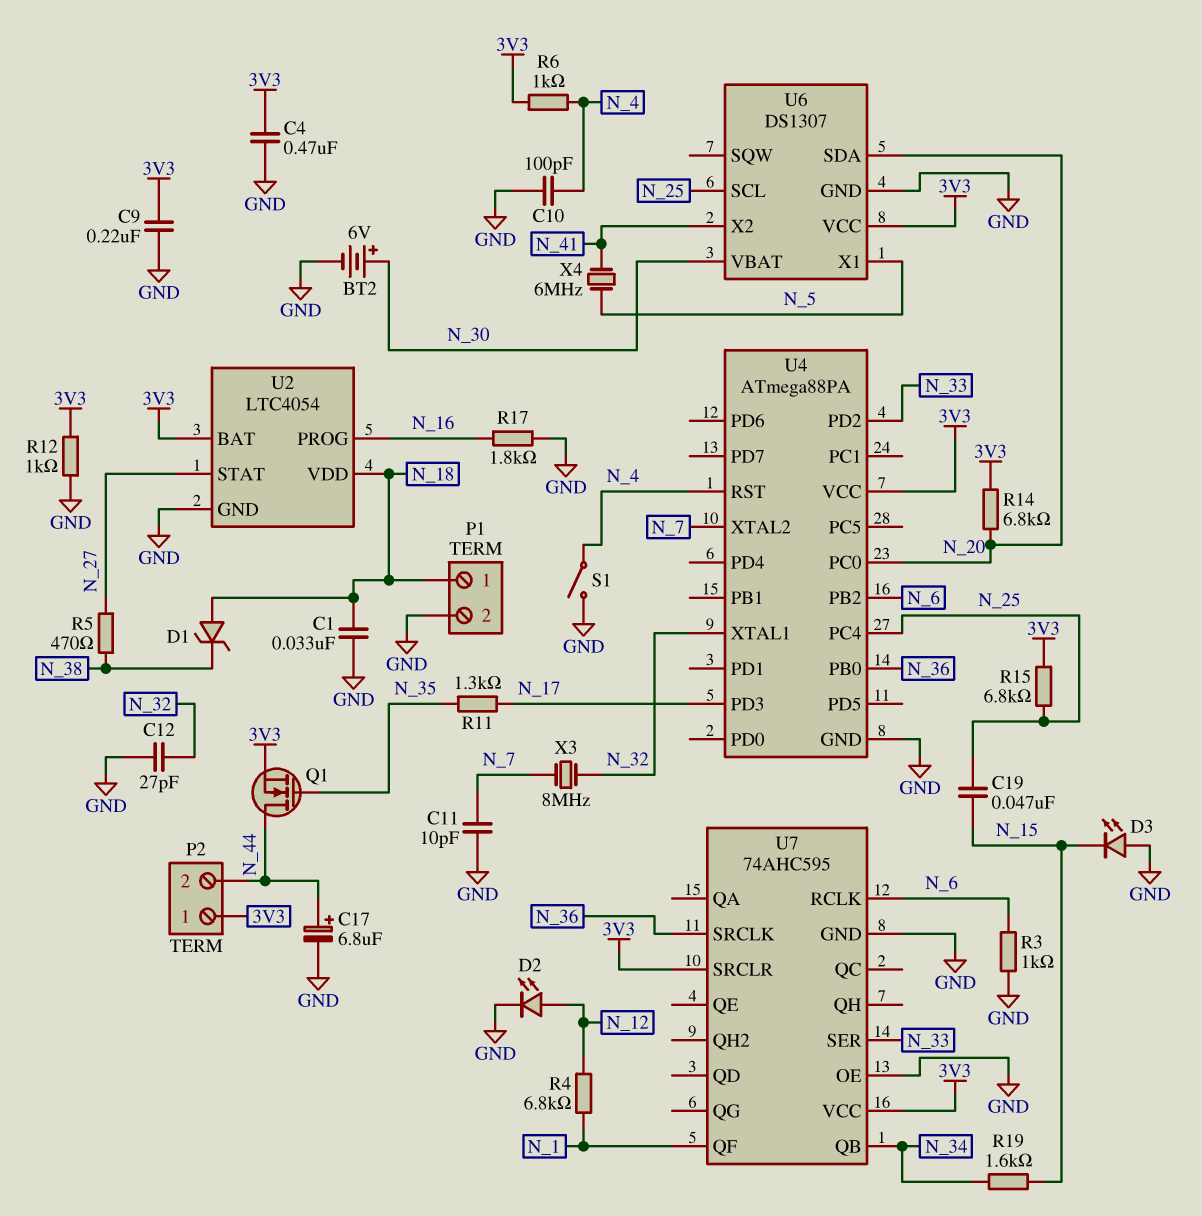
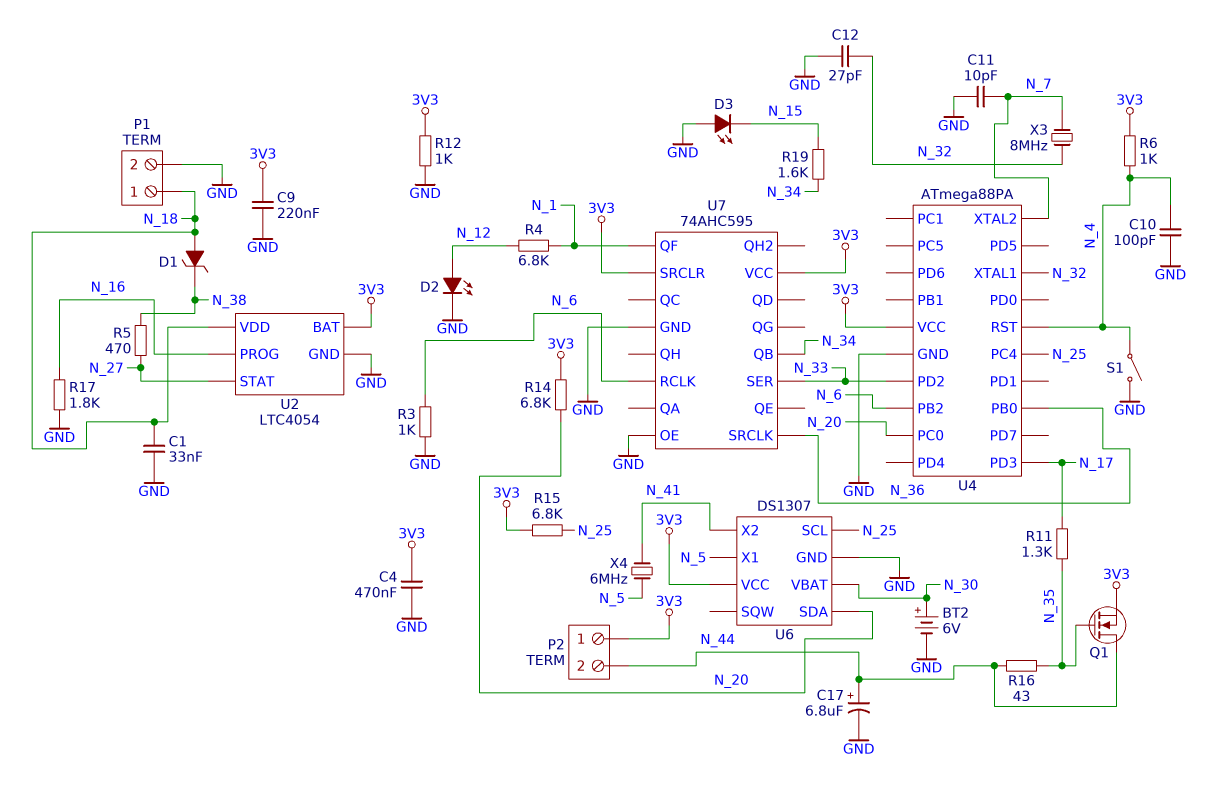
C19: 47nF (N_15, N_25) -> none
R16: none -> 43 (N_35, N_44)

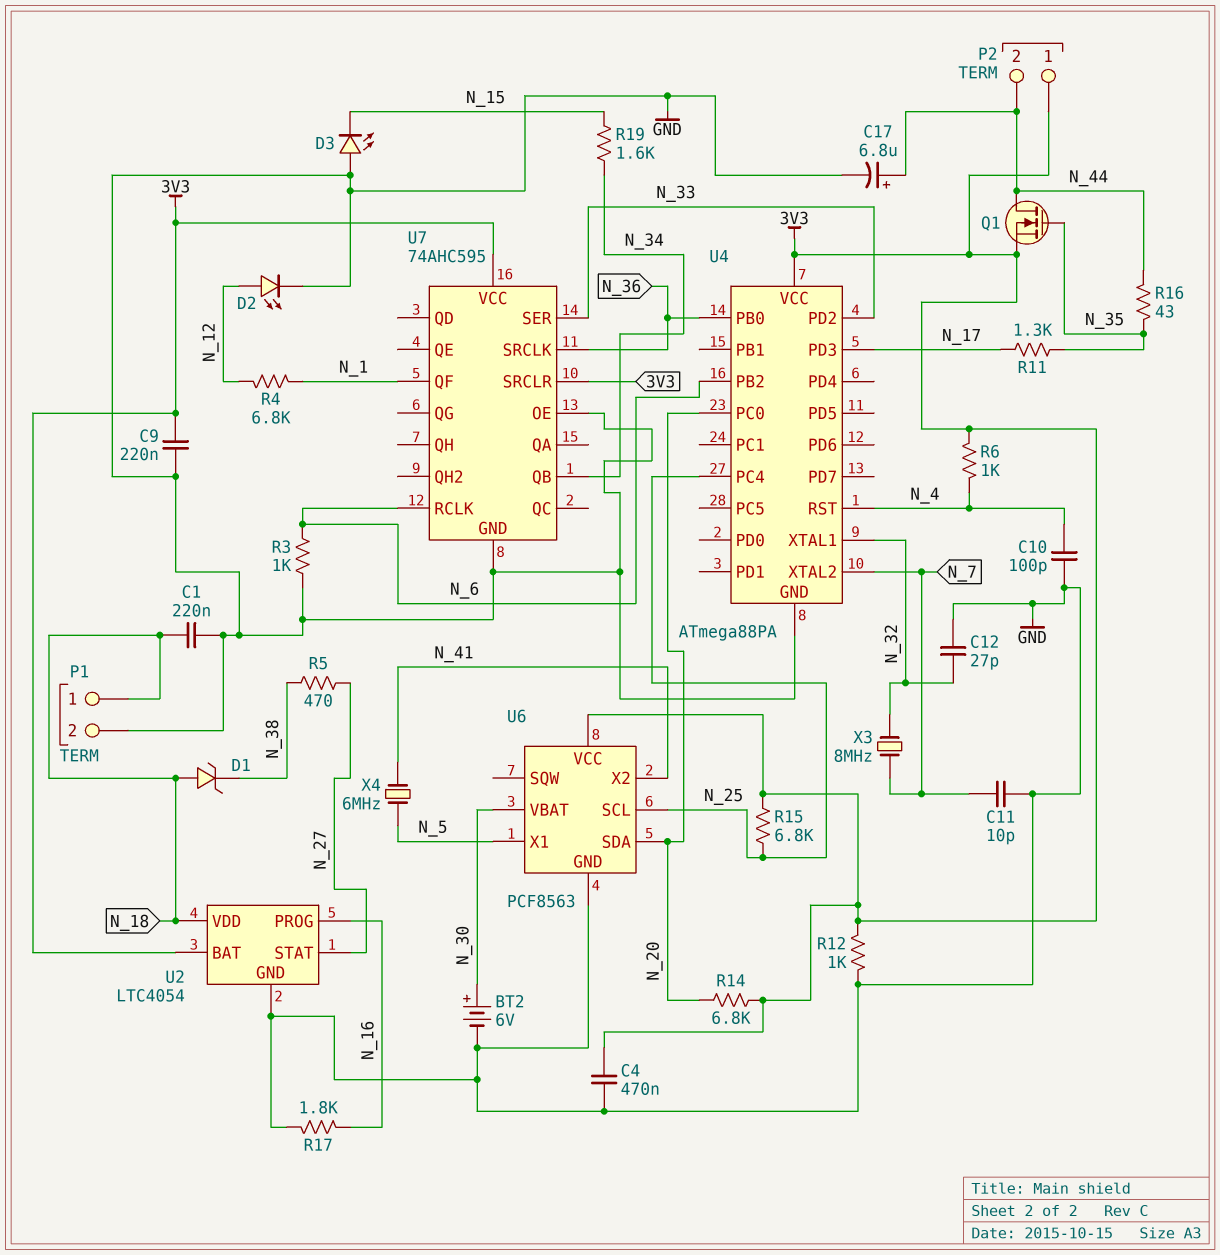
C1: 33nF (GND, N_18) -> 220nF (GND, N_18)
S1: switch (GND, N_4) -> none
U6: DS1307 -> PCF8563

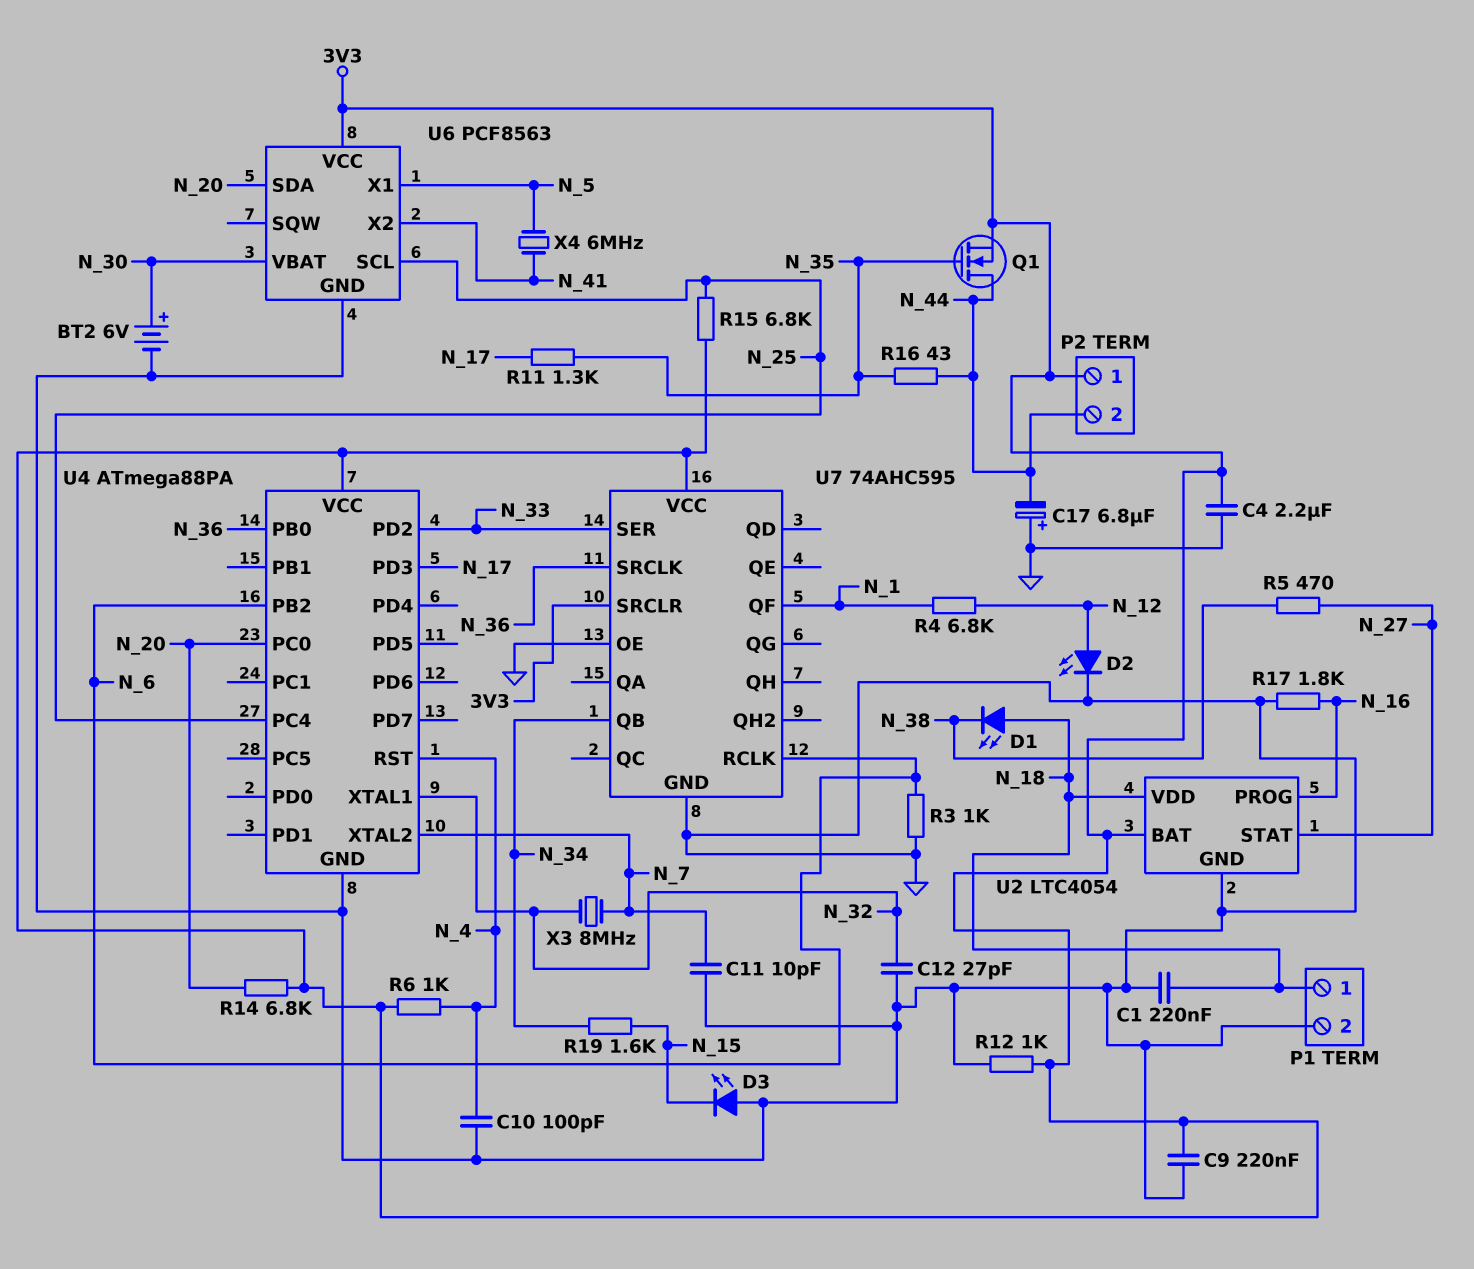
C4: 470nF (3V3, GND) -> 2.2uF (3V3, GND)
C17: 6.8uF (plus N_44, minus GND) -> 6.8uF (plus GND, minus N_44)
D1: zener (A N_18, K N_38) -> LED (A N_18, K N_38)

